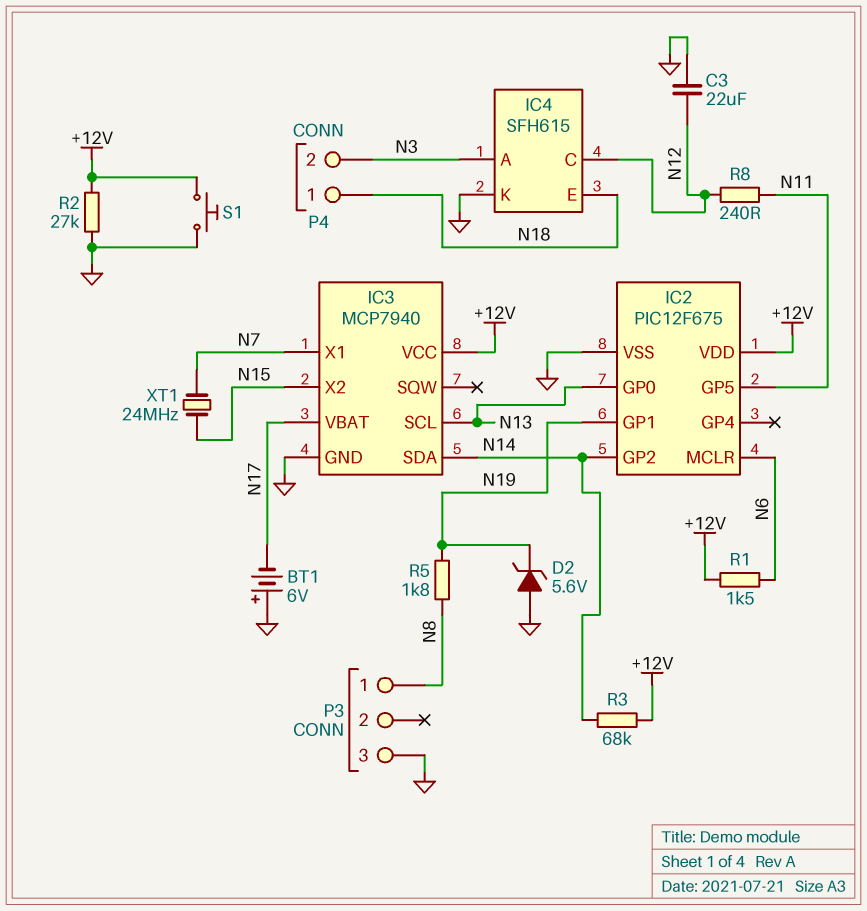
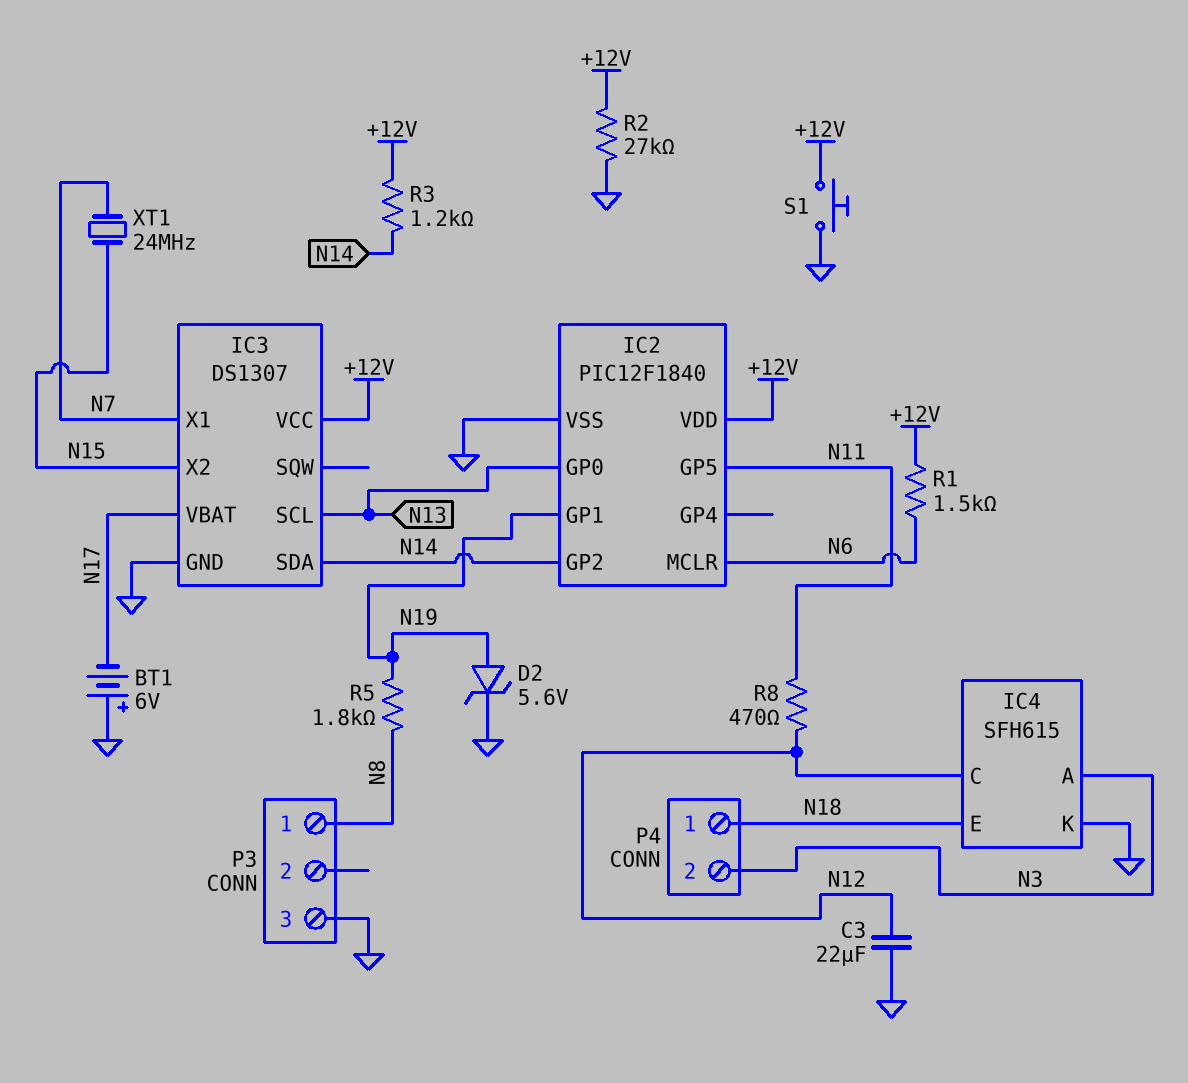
D2: zener 5.6V (A GND, K N19) -> zener 5.6V (A N19, K GND)
IC2: PIC12F675 -> PIC12F1840
IC3: MCP7940 -> DS1307
R3: 68k (+12V, N14) -> 1.2k (+12V, N14)
R8: 240 (N11, N12) -> 470 (N11, N12)

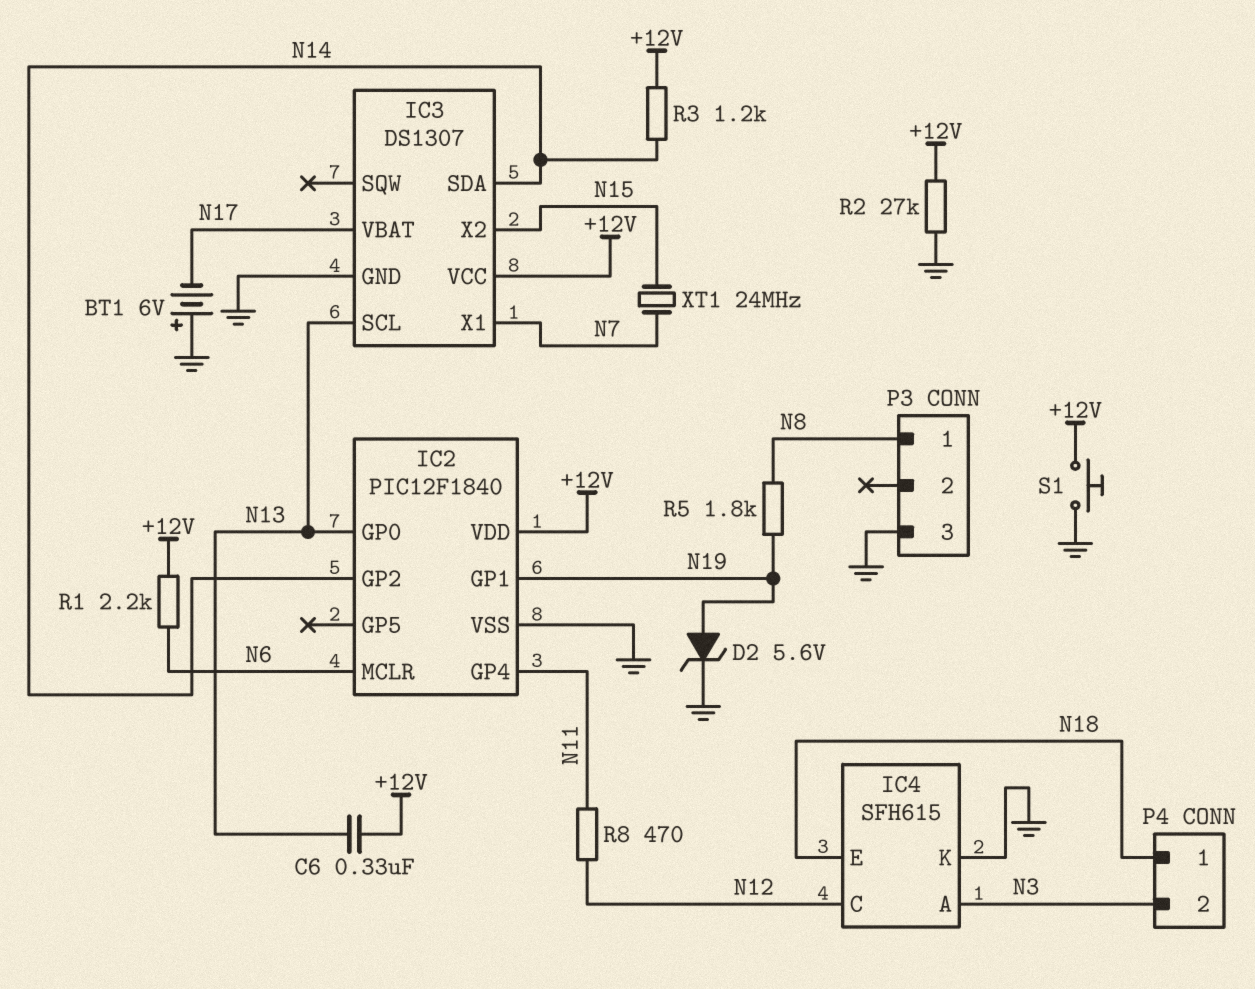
C3: 22uF (GND, N12) -> none
C6: none -> 330nF (+12V, N13)
IC2 pin GP4: none -> N11
IC2 pin GP5: N11 -> none
R1: 1.5k (+12V, N6) -> 2.2k (+12V, N6)

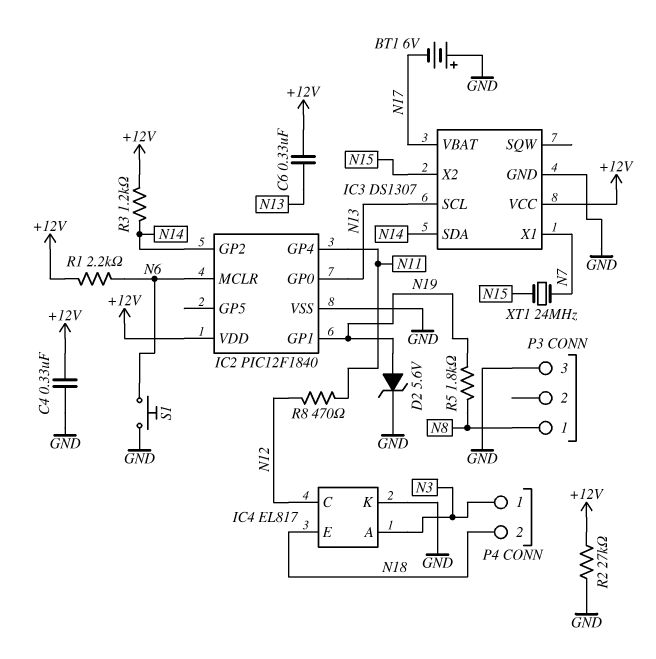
C4: none -> 330nF (+12V, GND)
IC4: SFH615 -> EL817
P4 pin 1: N18 -> N3
P4 pin 2: N3 -> N18
S1: button (+12V, GND) -> button (GND, N6)

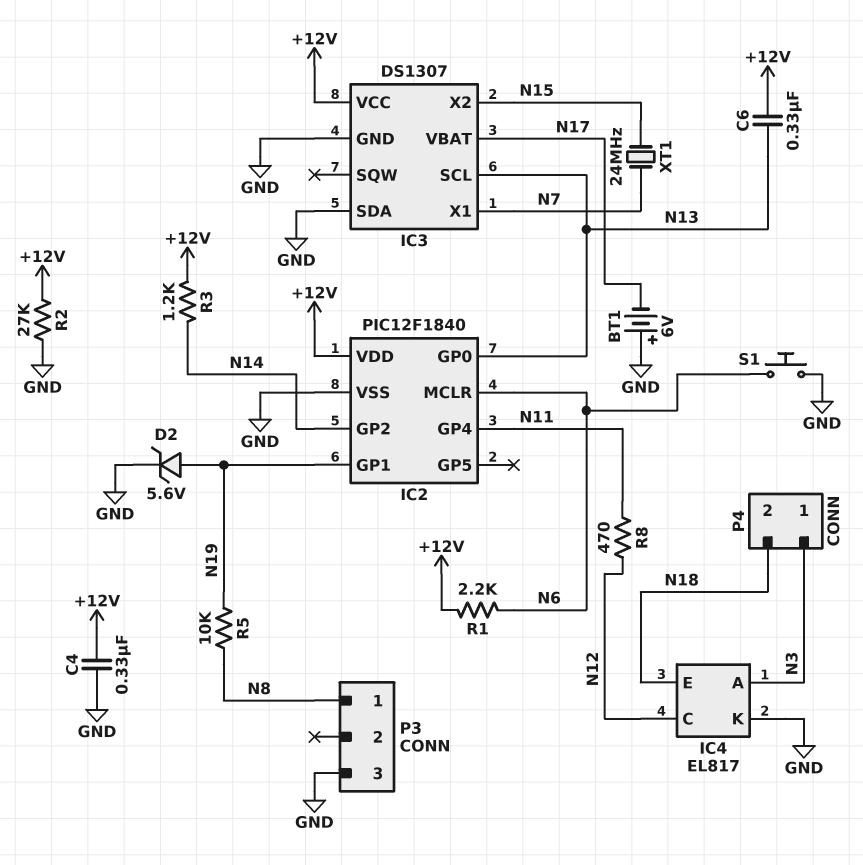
IC3 pin SDA: N14 -> GND
R5: 1.8k (N8, N19) -> 10k (N8, N19)

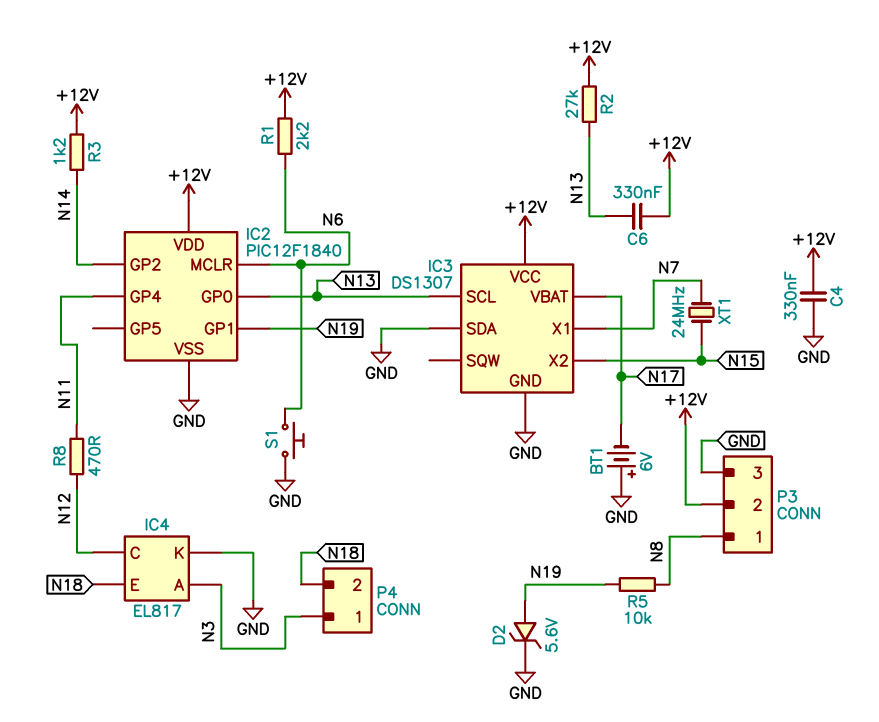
P3 pin 2: none -> +12V
R2: 27k (+12V, GND) -> 27k (+12V, N13)

